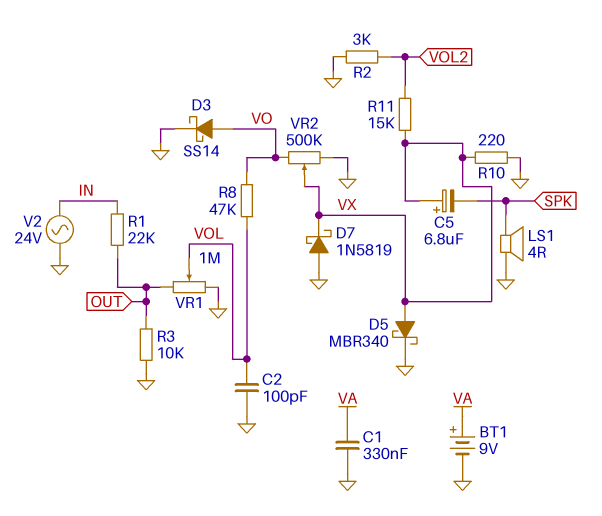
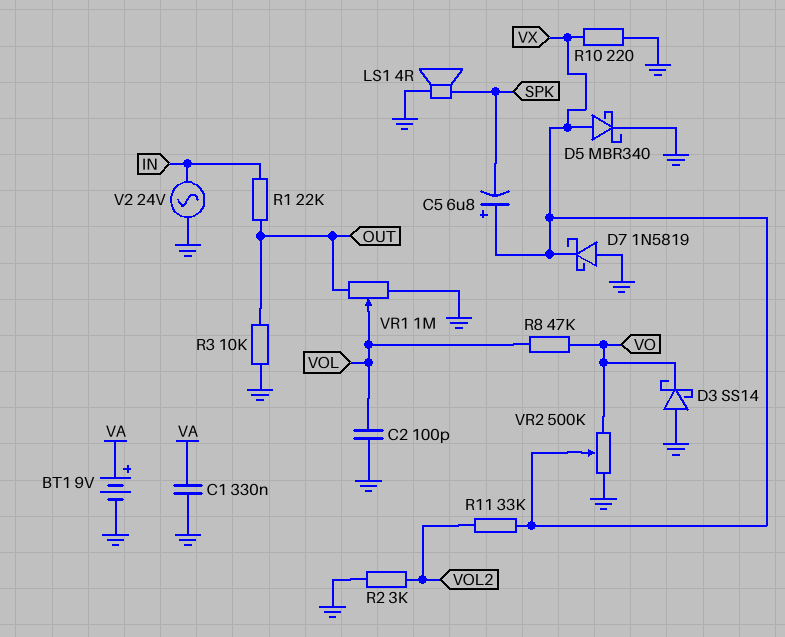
D3: schottky SS14 (A VO, K GND) -> schottky SS14 (A GND, K VO)
R11: 15k (VOL2, VX) -> 33k (VOL2, VX)

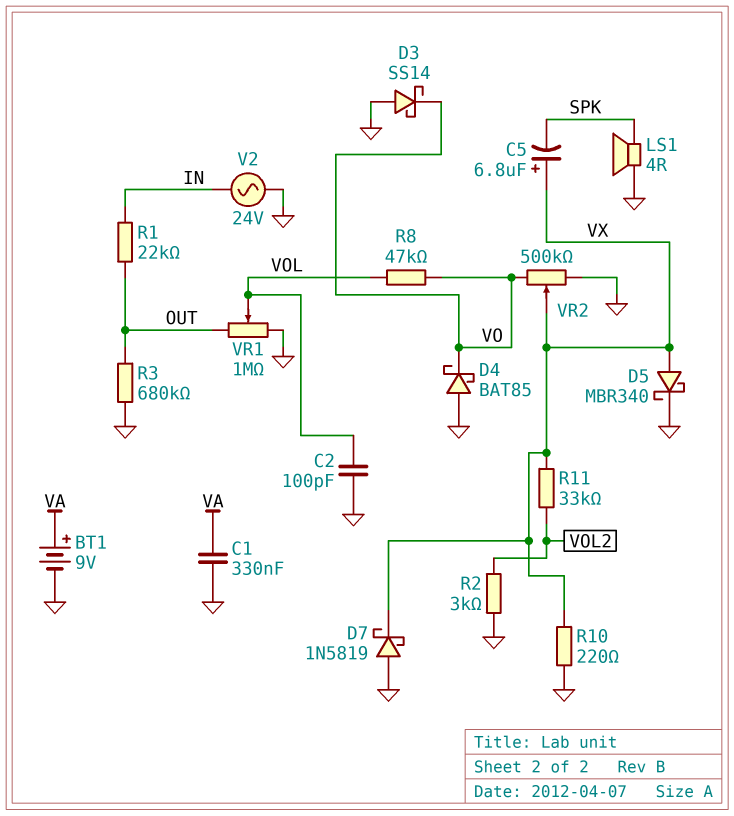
D4: none -> schottky BAT85 (A GND, K VO)
R3: 10k (GND, OUT) -> 680k (GND, OUT)

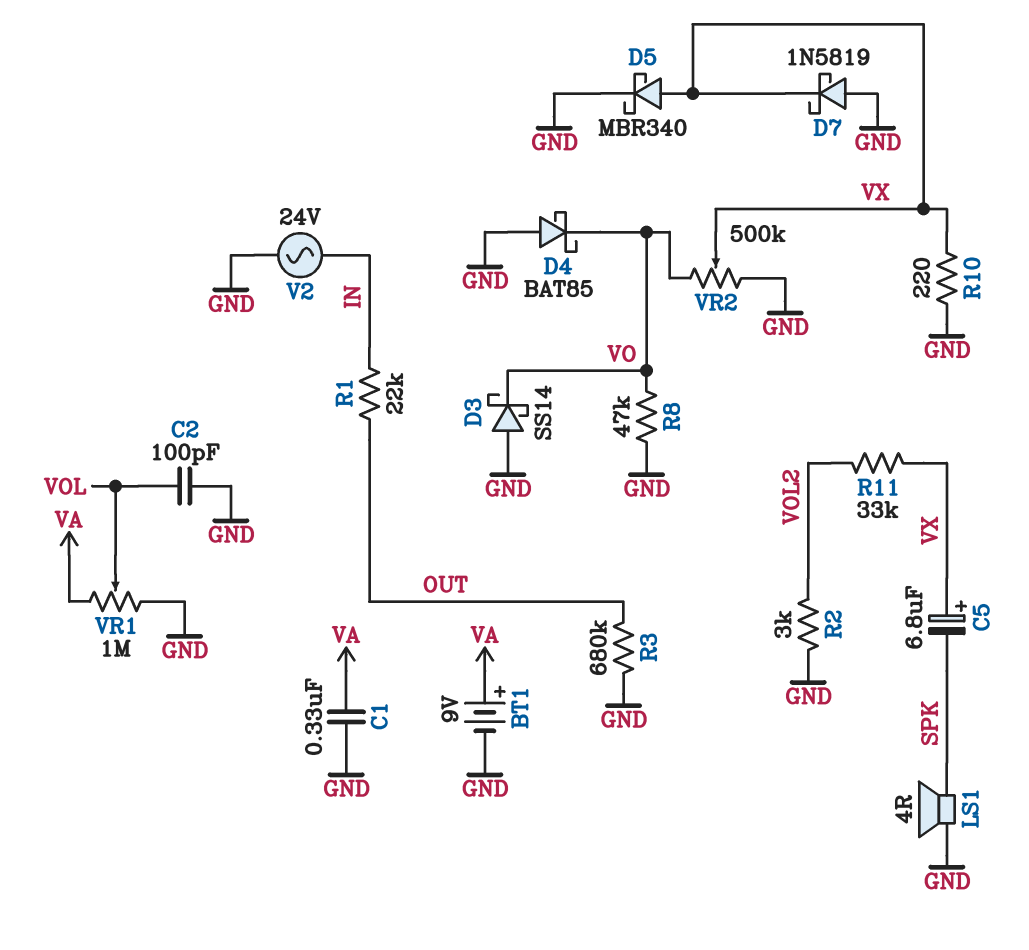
R8: 47k (VO, VOL) -> 47k (GND, VO)
VR1: 1M (GND, OUT, wiper VOL) -> 1M (GND, VA, wiper VOL)

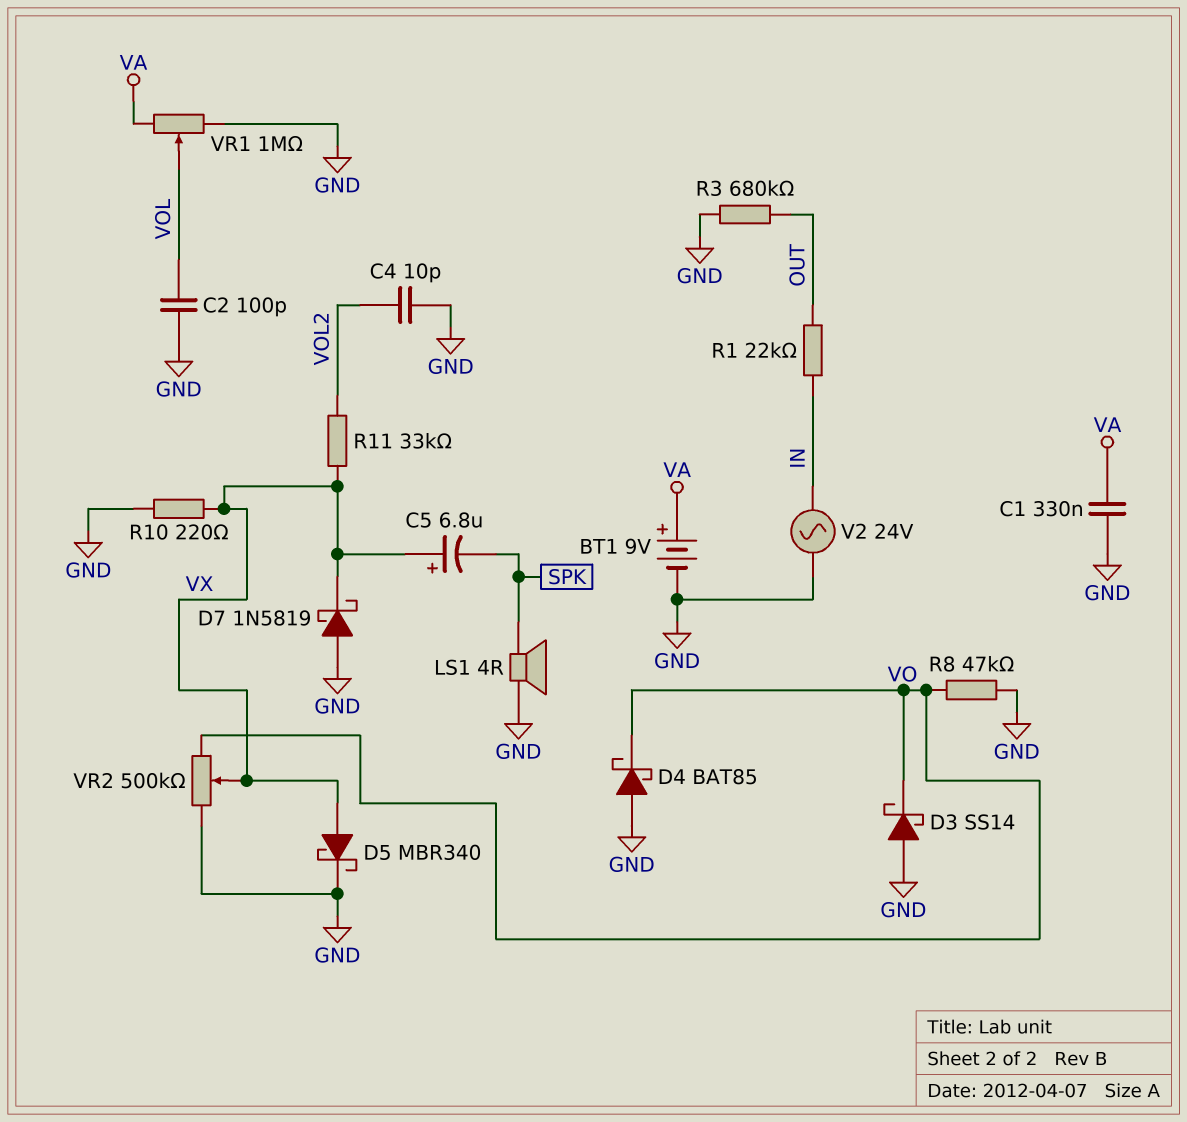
C4: none -> 10pF (GND, VOL2)
R2: 3k (GND, VOL2) -> none

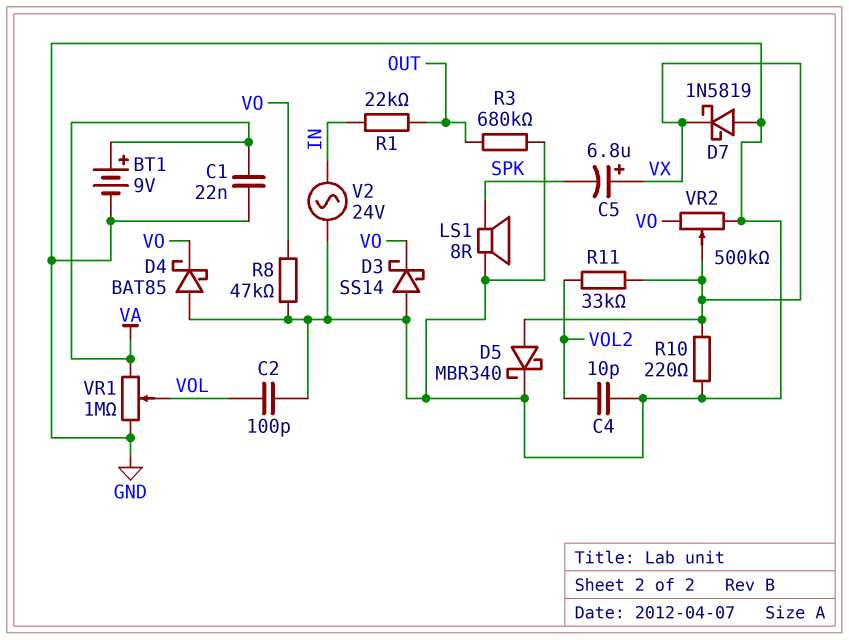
C1: 330nF (GND, VA) -> 22nF (GND, VA)
LS1: speaker 4R (GND, SPK) -> speaker 8R (GND, SPK)

